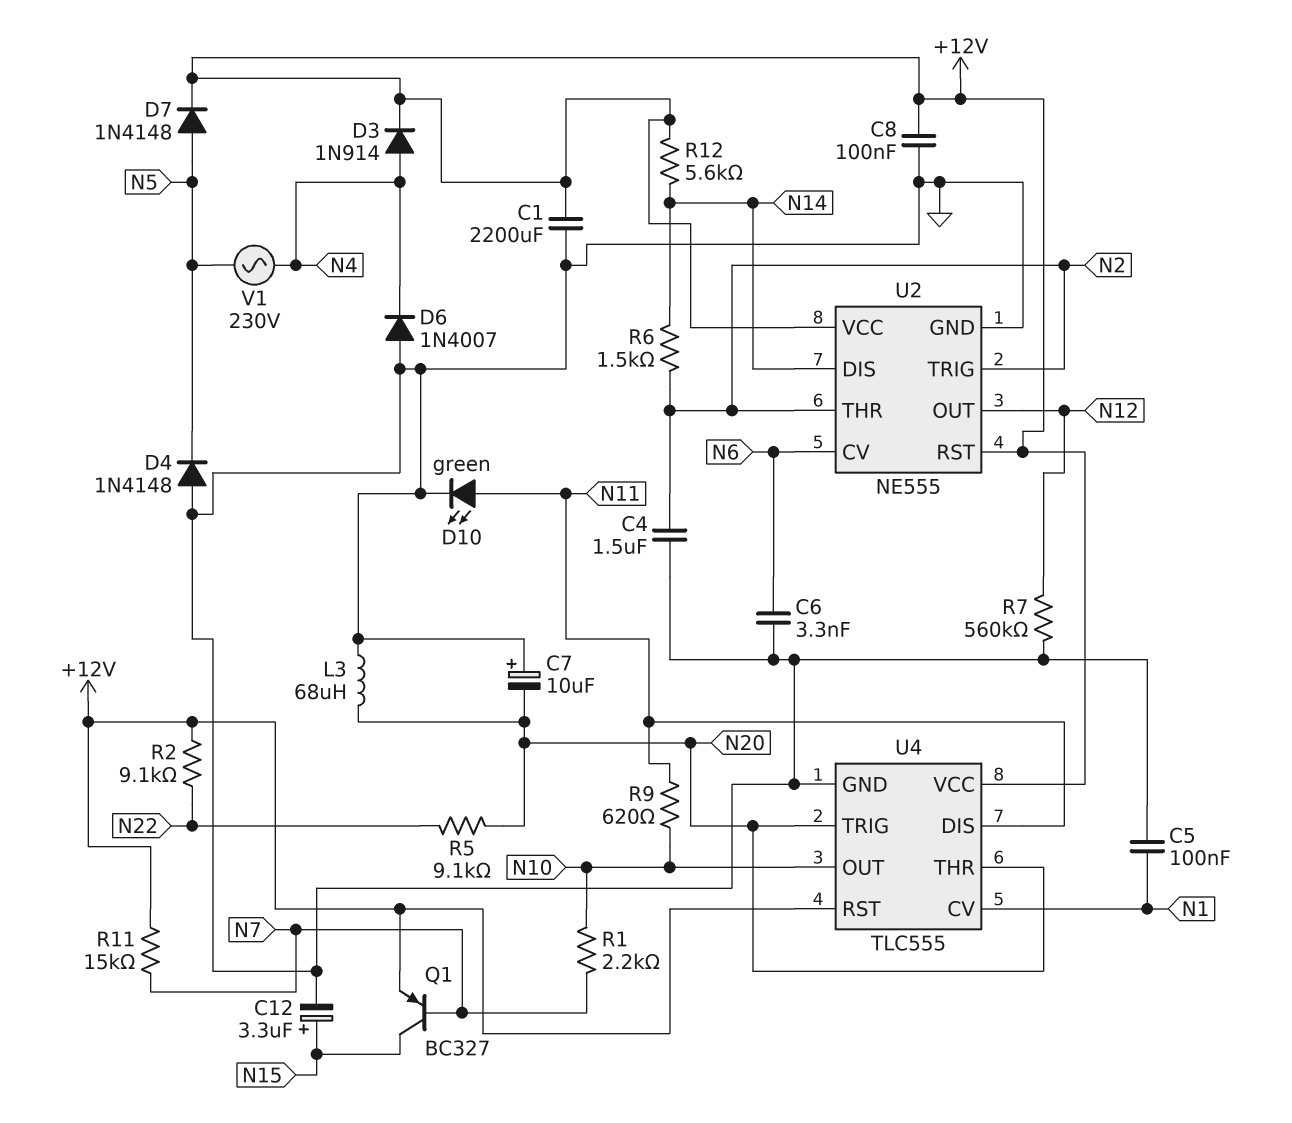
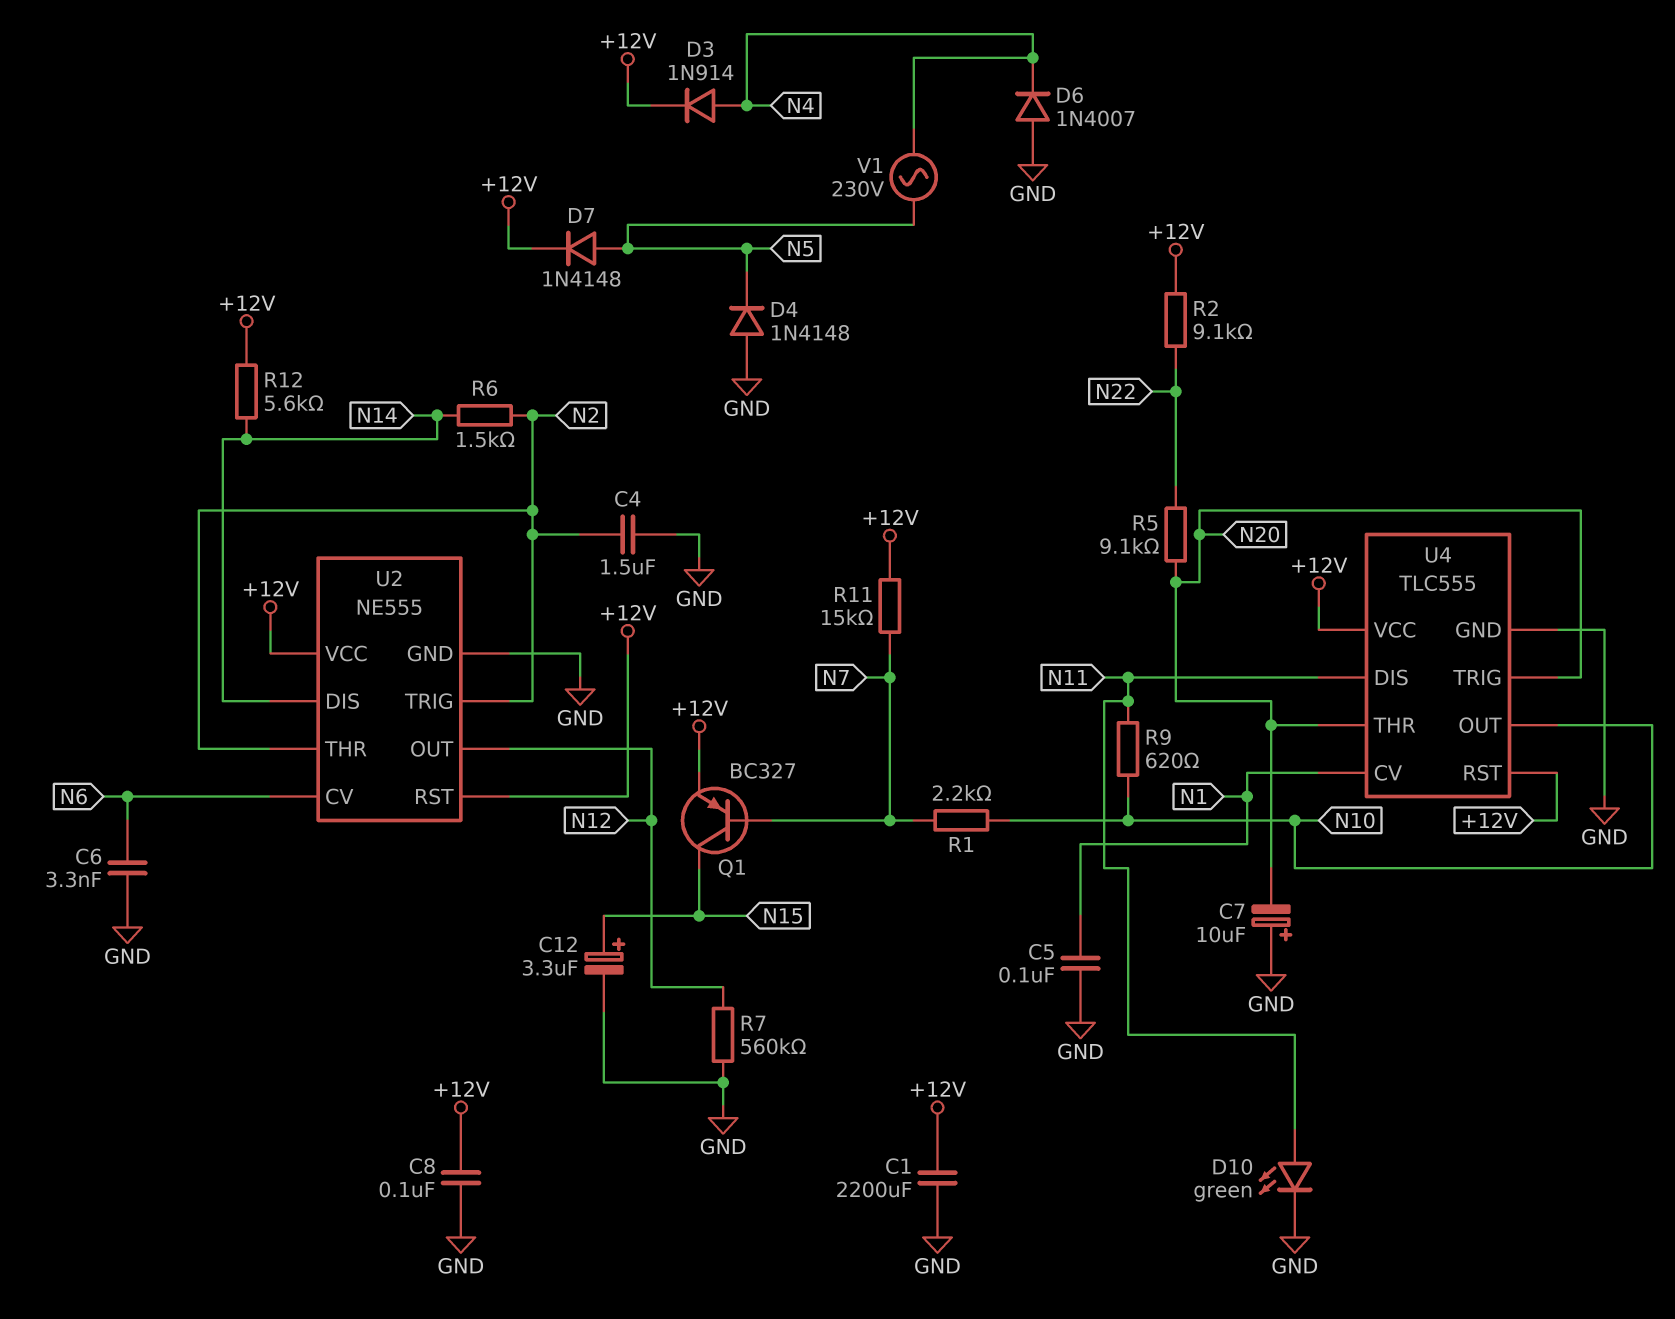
L3: 68uH (GND, N20) -> none

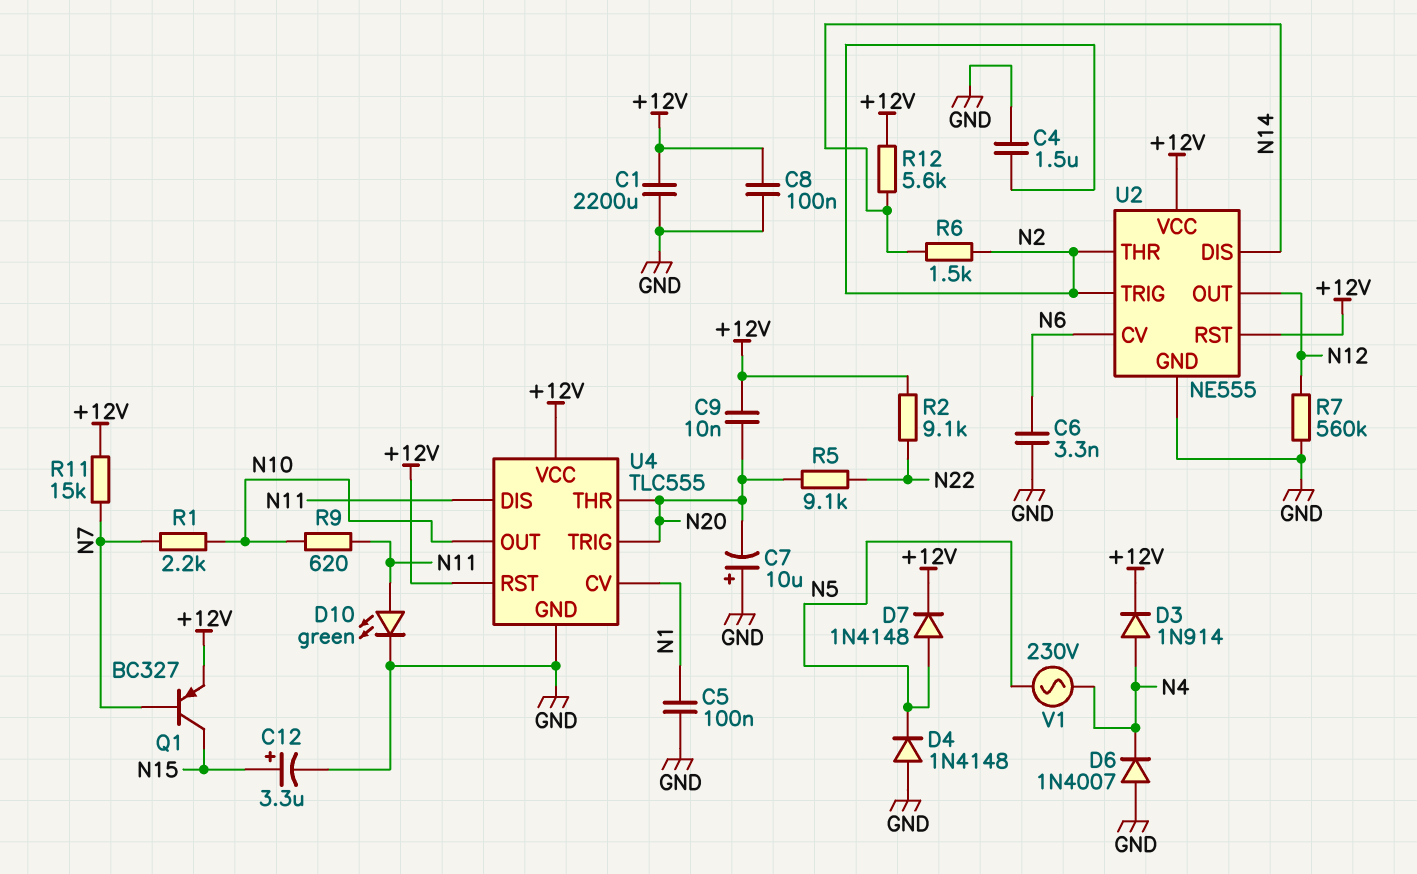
C9: none -> 10nF (+12V, N20)

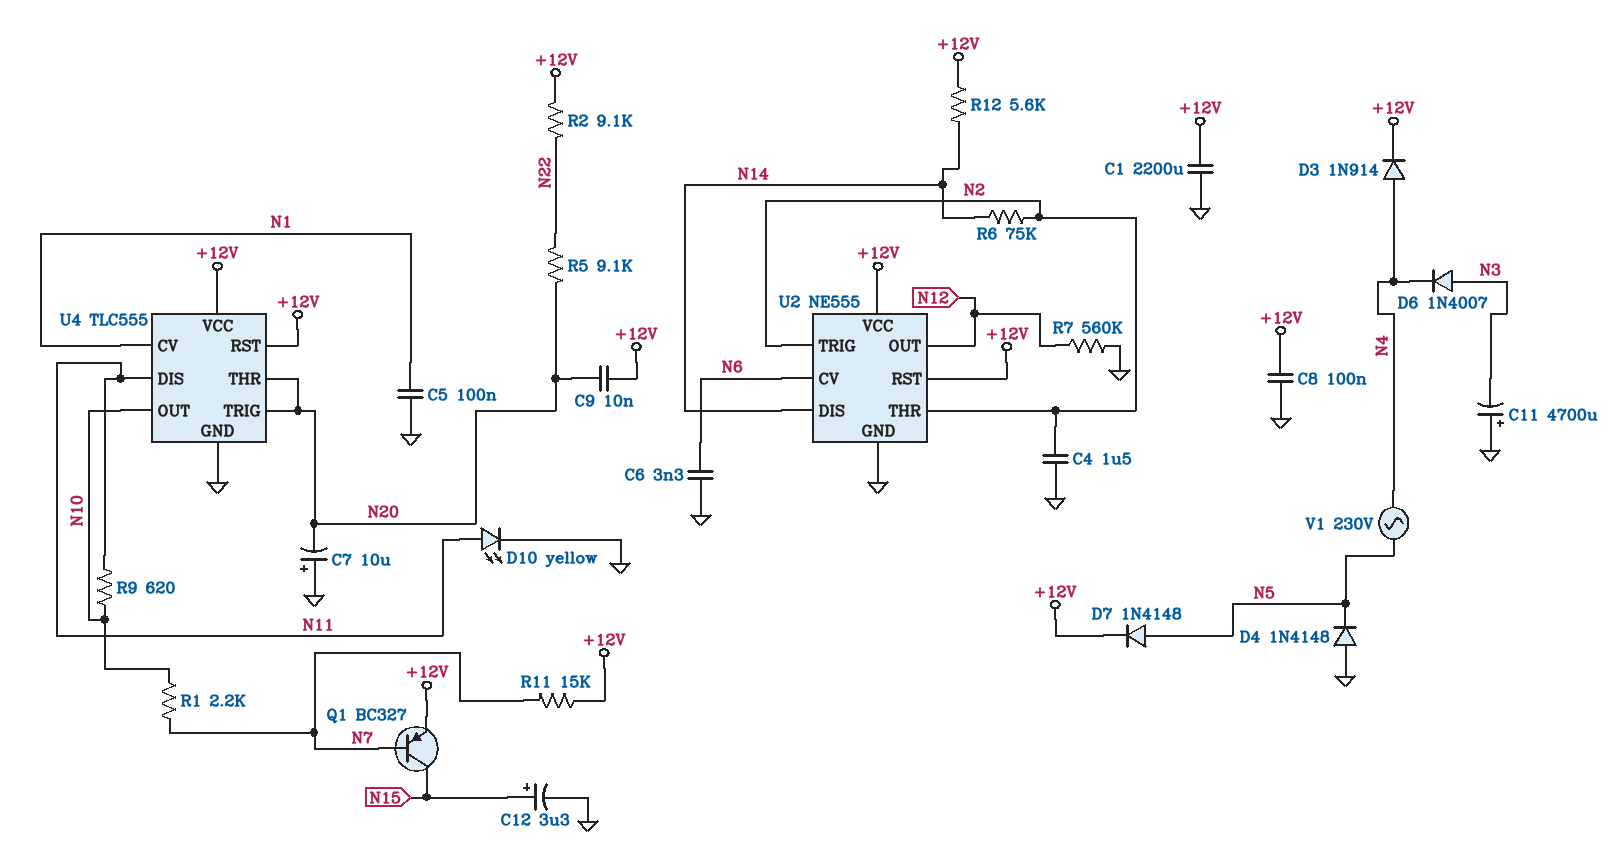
C11: none -> 4700uF (plus GND, minus N3)
D6: diode 1N4007 (A GND, K N4) -> diode 1N4007 (A N3, K N4)
D10: LED green (A N11, K GND) -> LED yellow (A N11, K GND)
R6: 1.5k (N2, N14) -> 75k (N2, N14)

